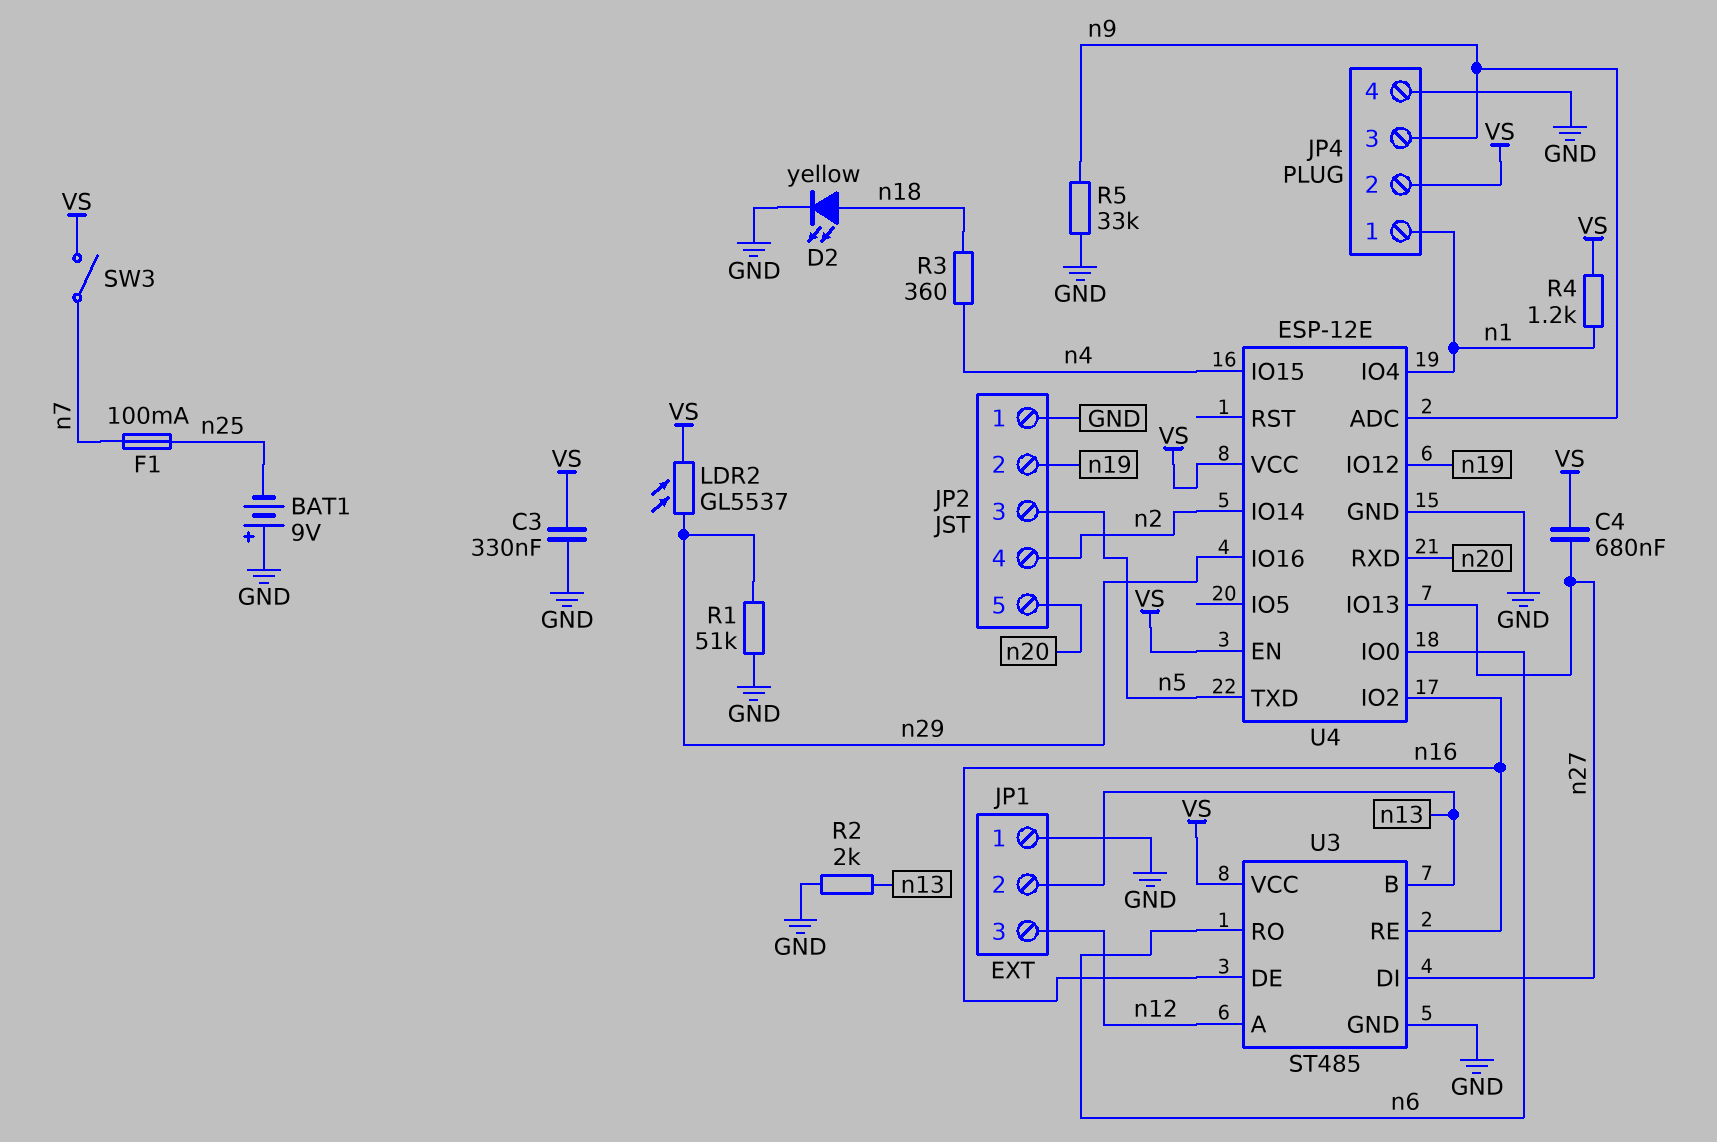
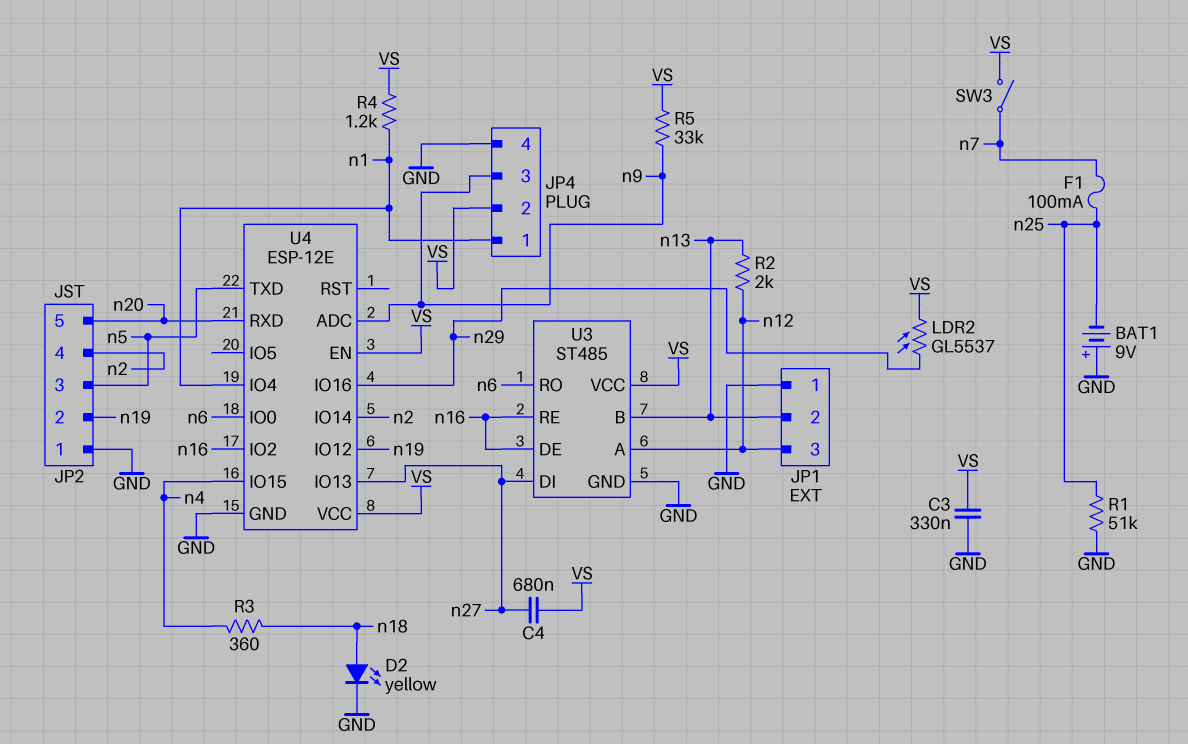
R1: 51k (GND, n29) -> 51k (GND, n25)
R2: 2k (GND, n13) -> 2k (n12, n13)
R5: 33k (GND, n9) -> 33k (VS, n9)

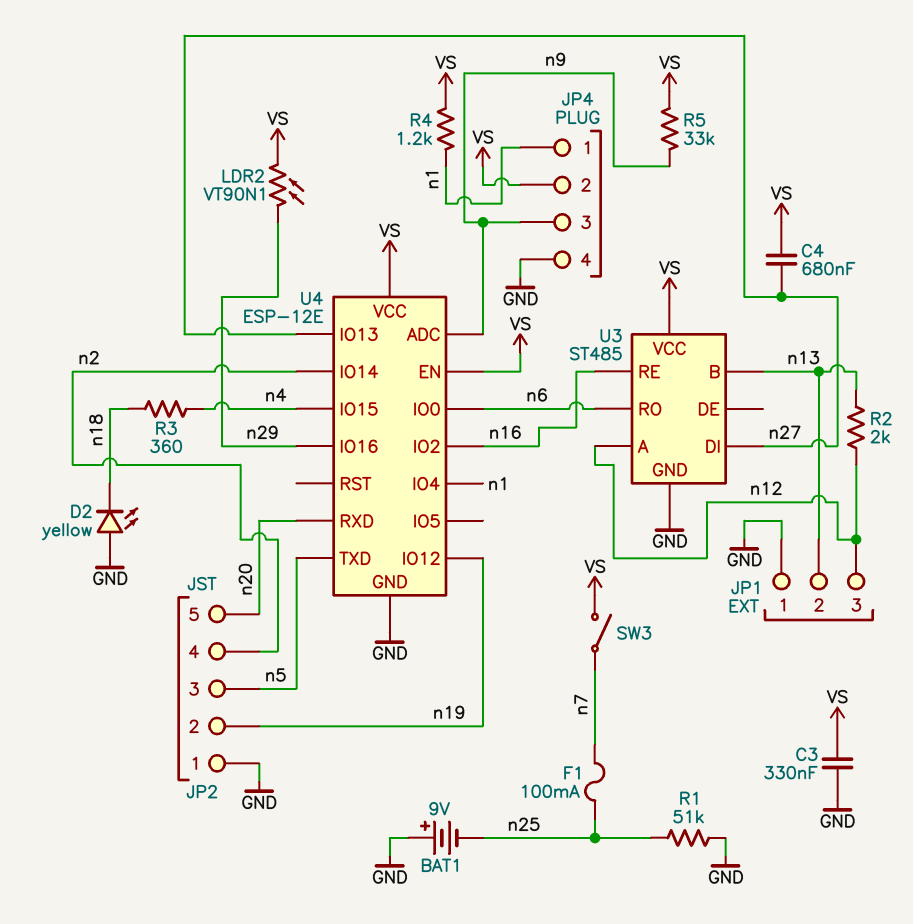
D2: LED yellow (A n18, K GND) -> LED yellow (A GND, K n18)
LDR2: GL5537 (VS, n29) -> VT90N1 (VS, n29)
U3 pin DE: n16 -> none

